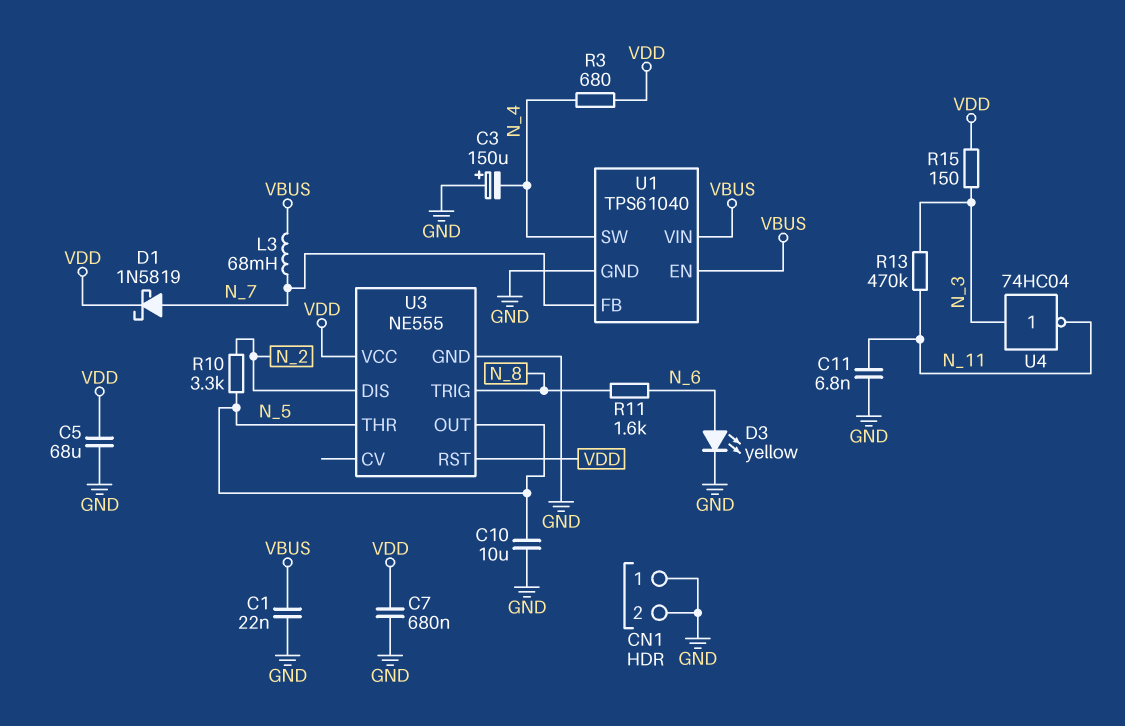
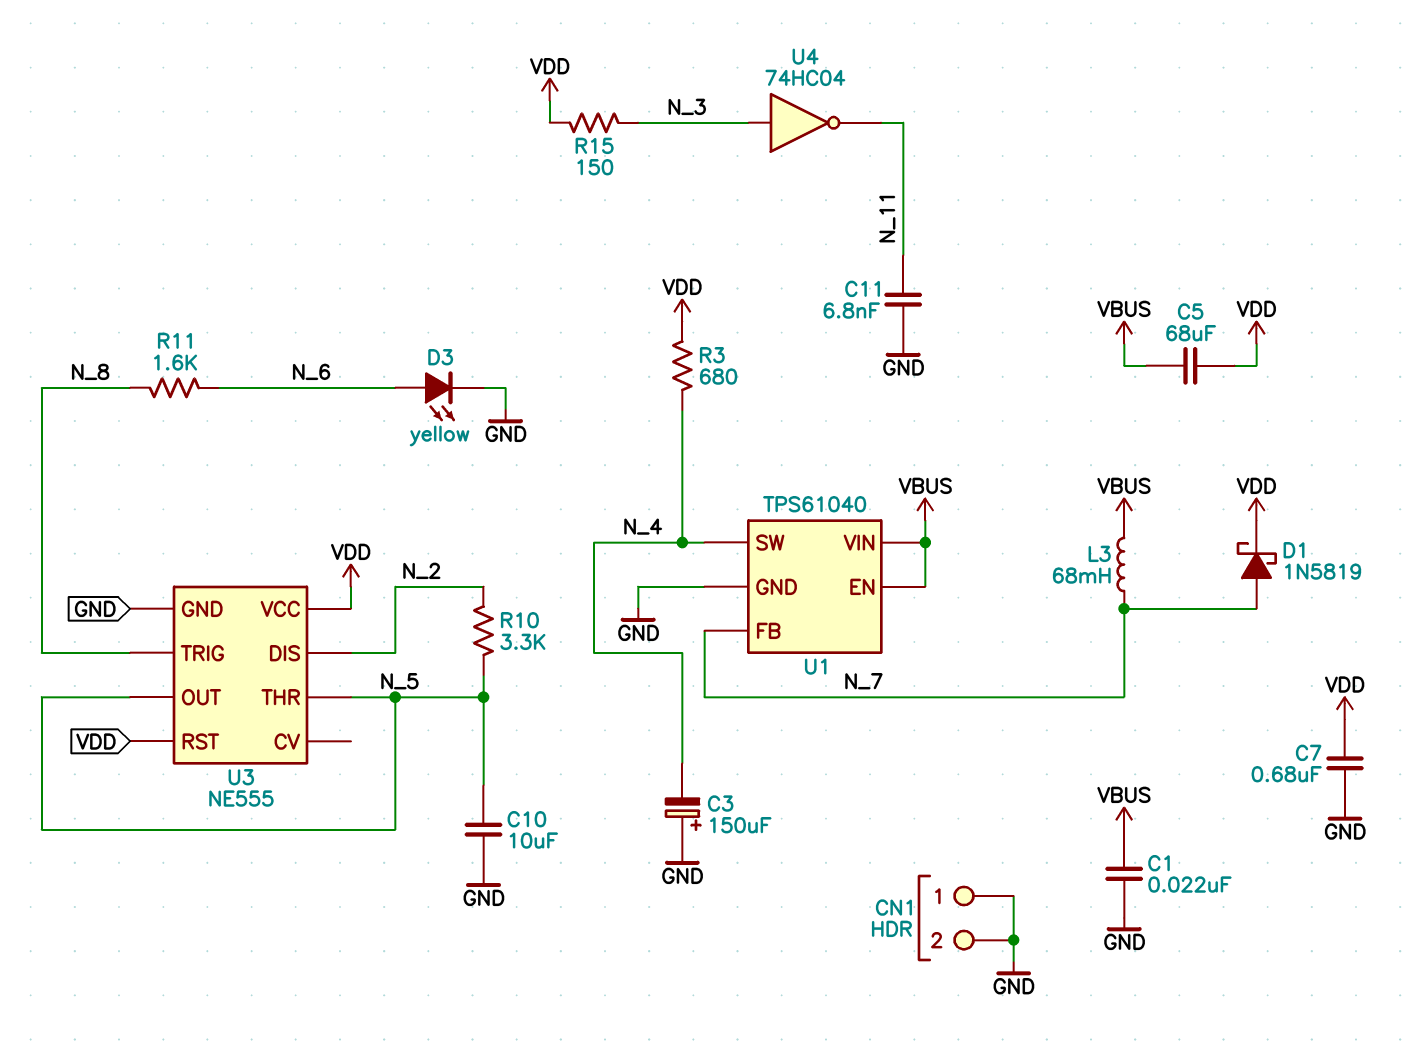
C5: 68uF (GND, VDD) -> 68uF (VBUS, VDD)
R13: 470k (N_3, N_11) -> none

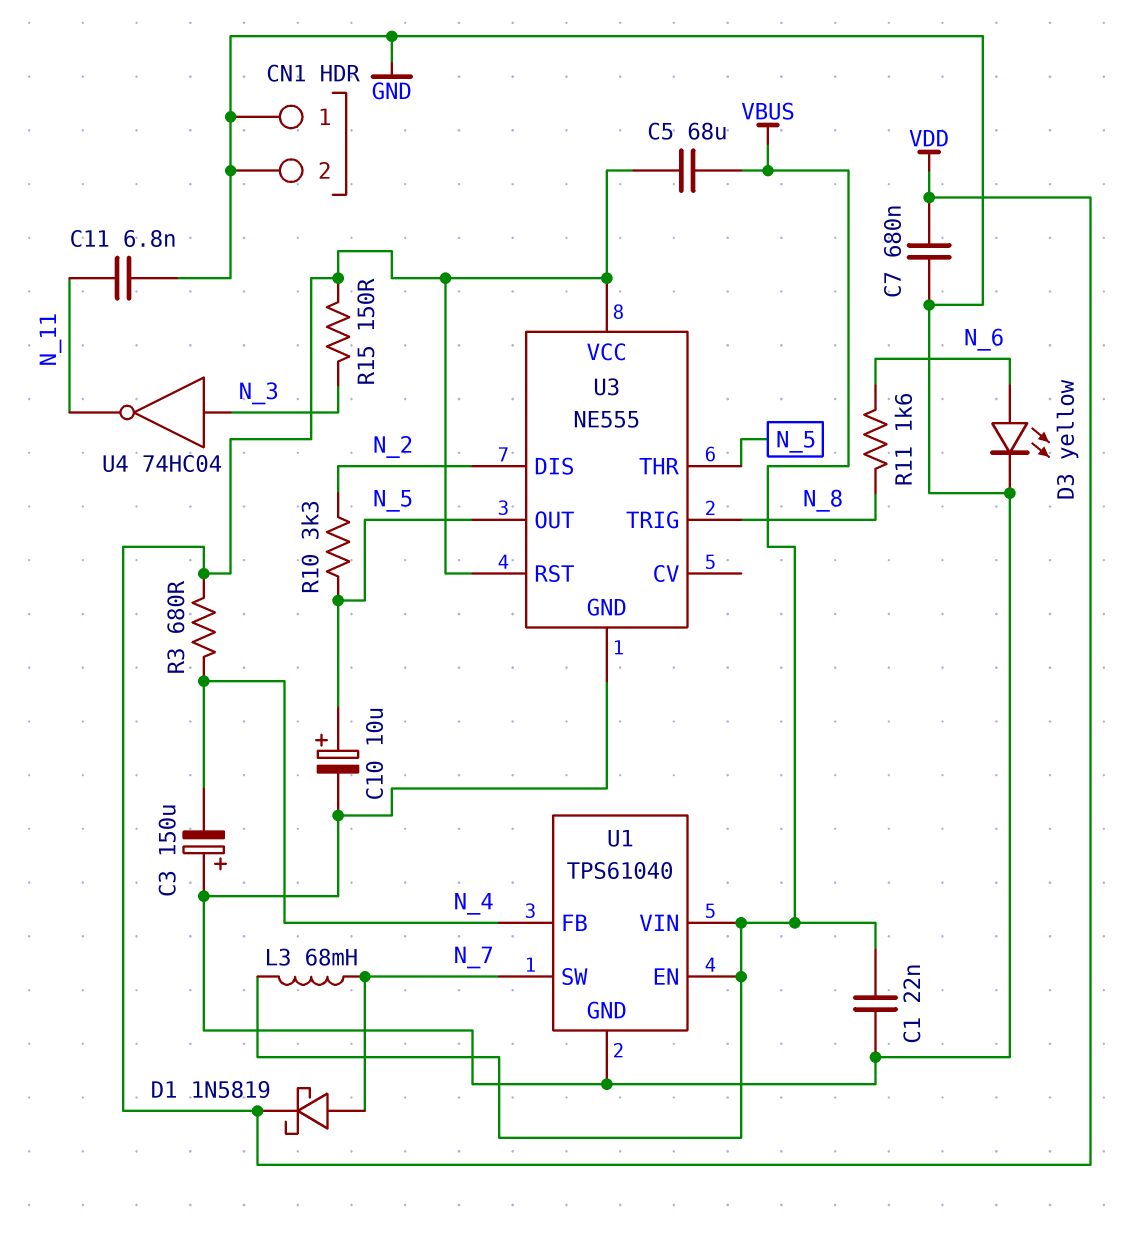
C10: 10uF (GND, N_5) -> 10uF (plus N_5, minus GND)
U1 pin FB: N_7 -> N_4
U1 pin SW: N_4 -> N_7

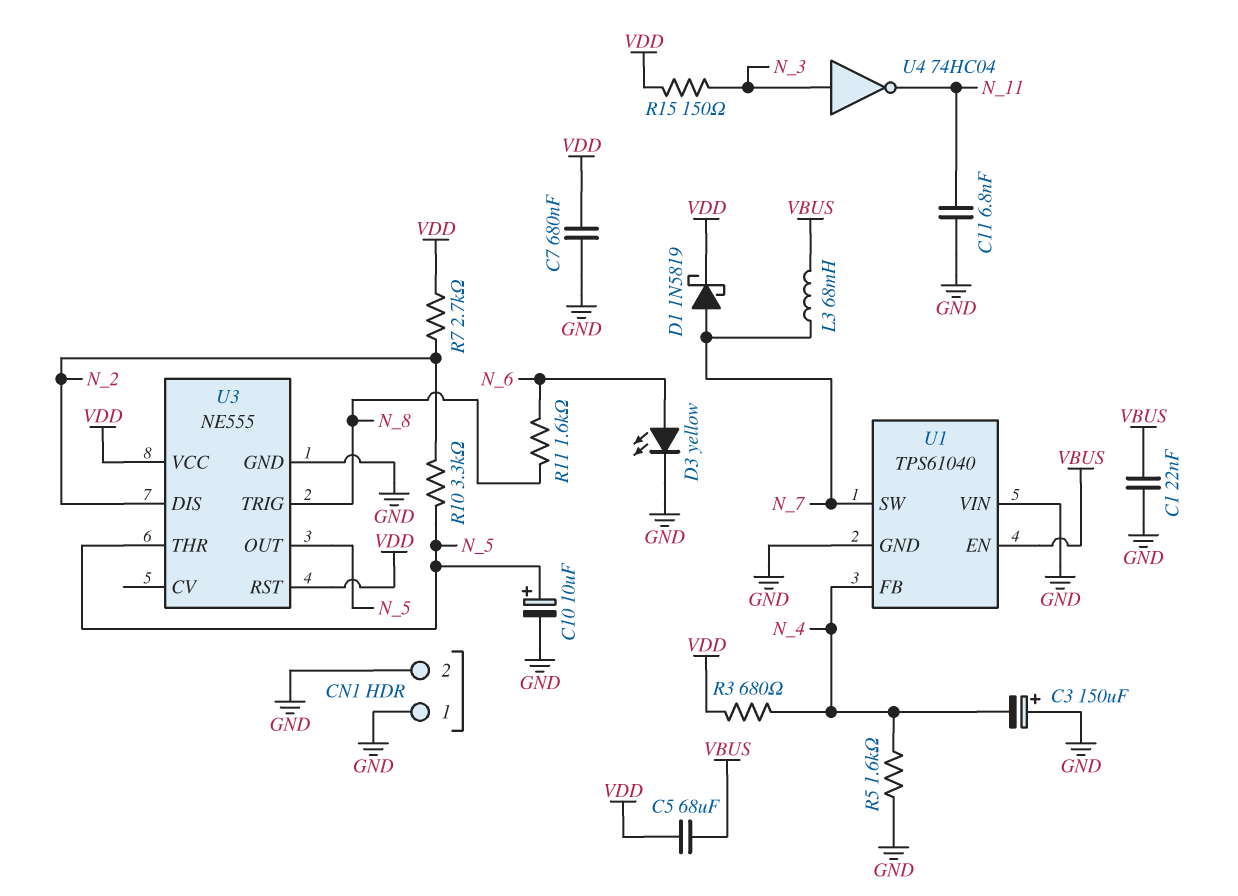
R5: none -> 1.6k (GND, N_4)
R7: none -> 2.7k (N_2, VDD)
U1 pin VIN: VBUS -> GND

